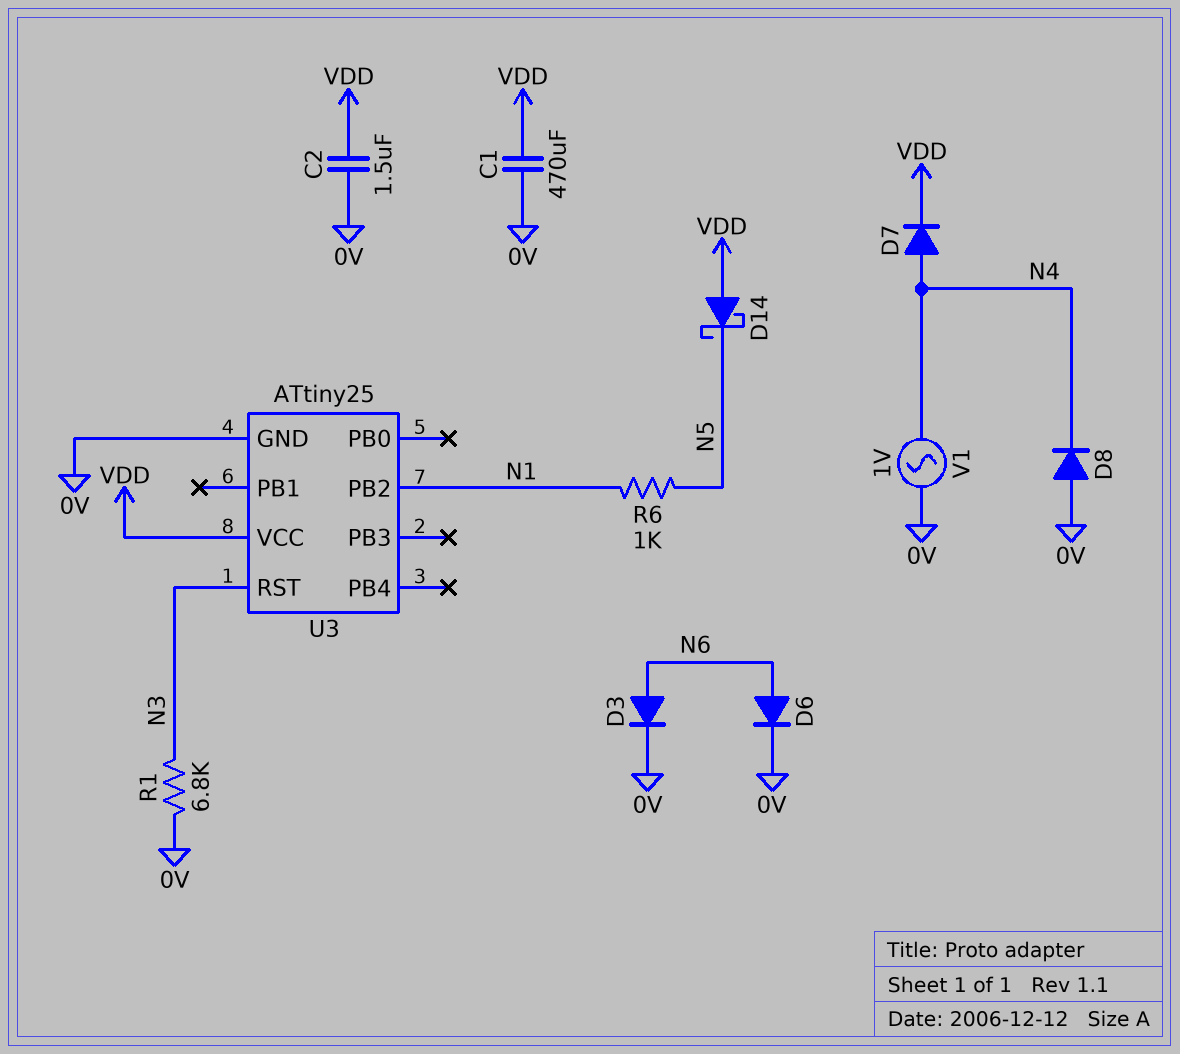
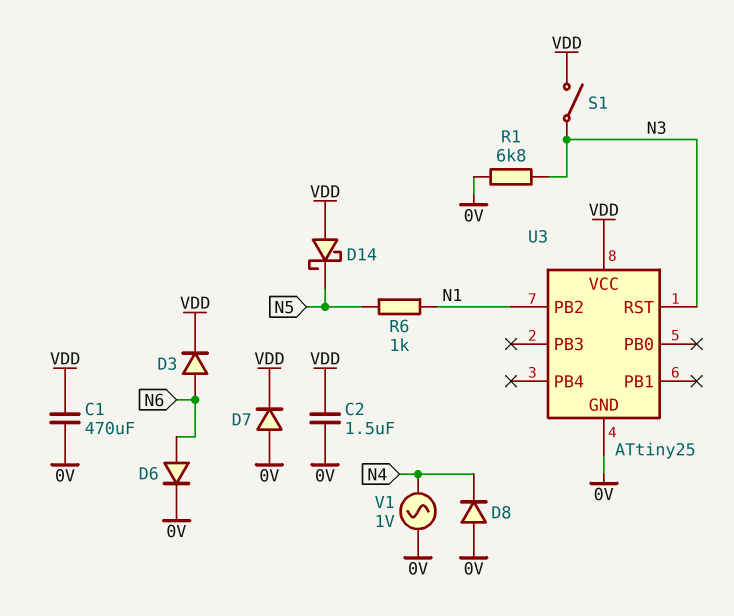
D3: diode (A N6, K 0V) -> diode (A N6, K VDD)
D7: diode (A N4, K VDD) -> diode (A 0V, K VDD)
S1: none -> switch (N3, VDD)

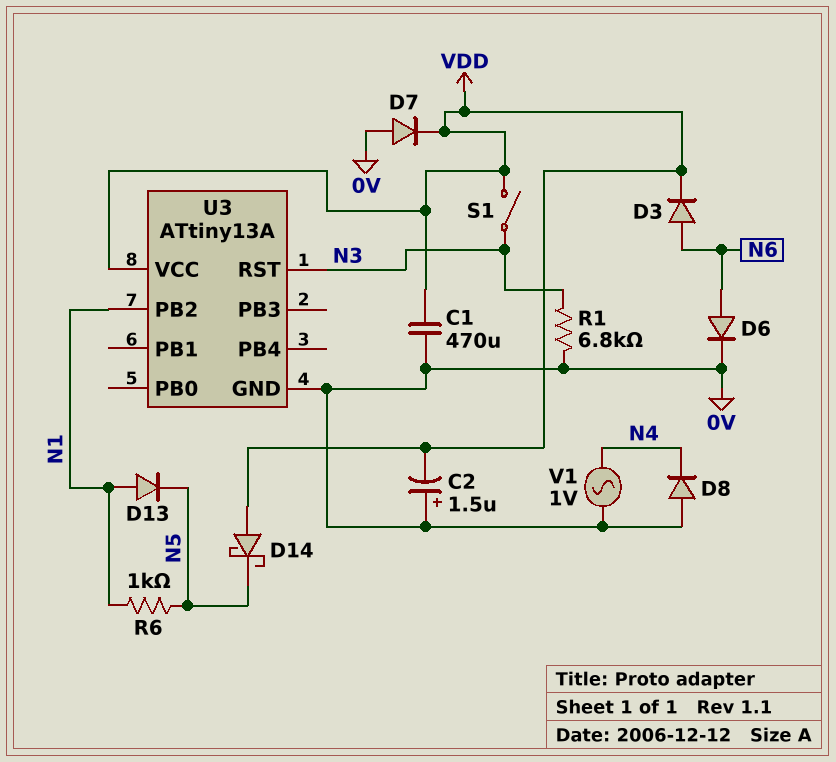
C2: 1.5uF (0V, VDD) -> 1.5uF (plus 0V, minus VDD)
D13: none -> diode (A N1, K N5)
U3: ATtiny25 -> ATtiny13A

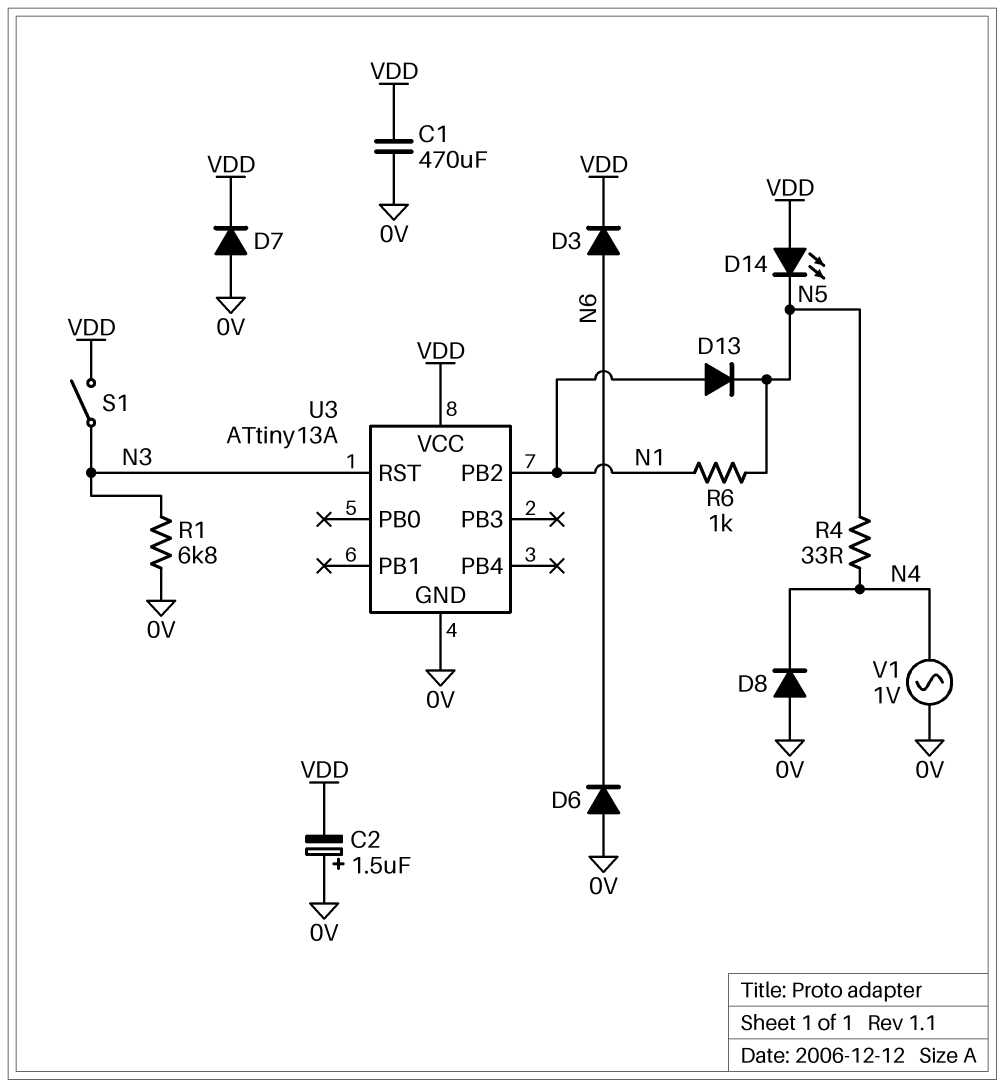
D6: diode (A N6, K 0V) -> diode (A 0V, K N6)
D14: schottky (A VDD, K N5) -> LED (A VDD, K N5)
R4: none -> 33 (N4, N5)

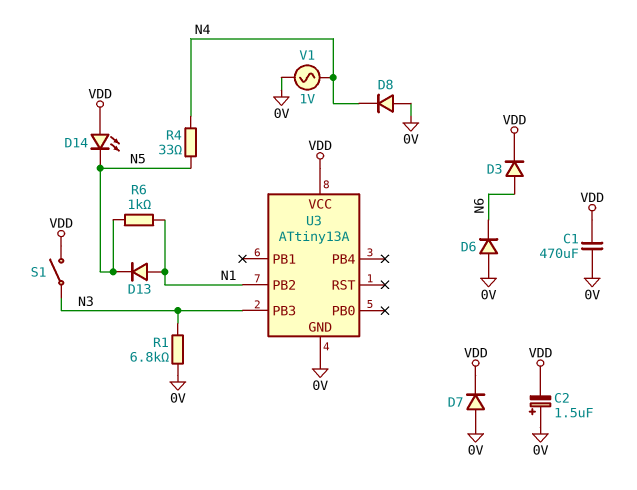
U3 pin PB3: none -> N3
U3 pin RST: N3 -> none

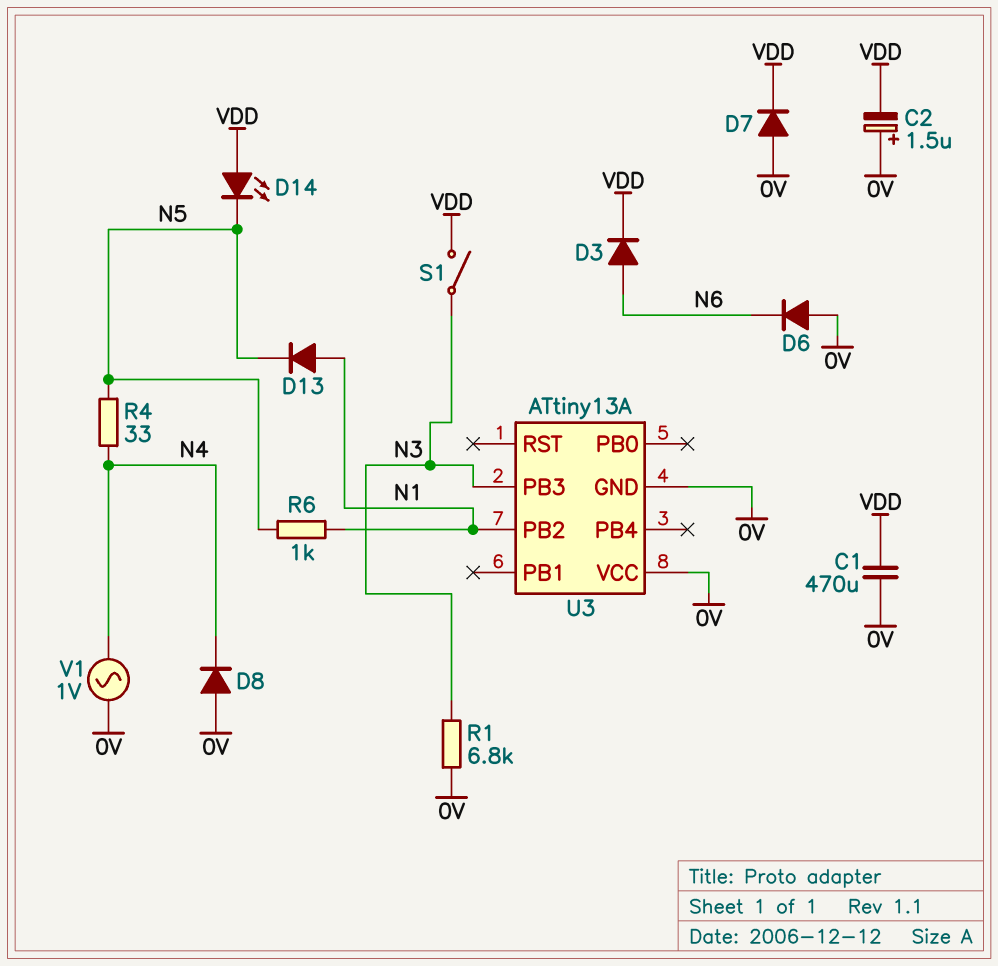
U3 pin VCC: VDD -> 0V

